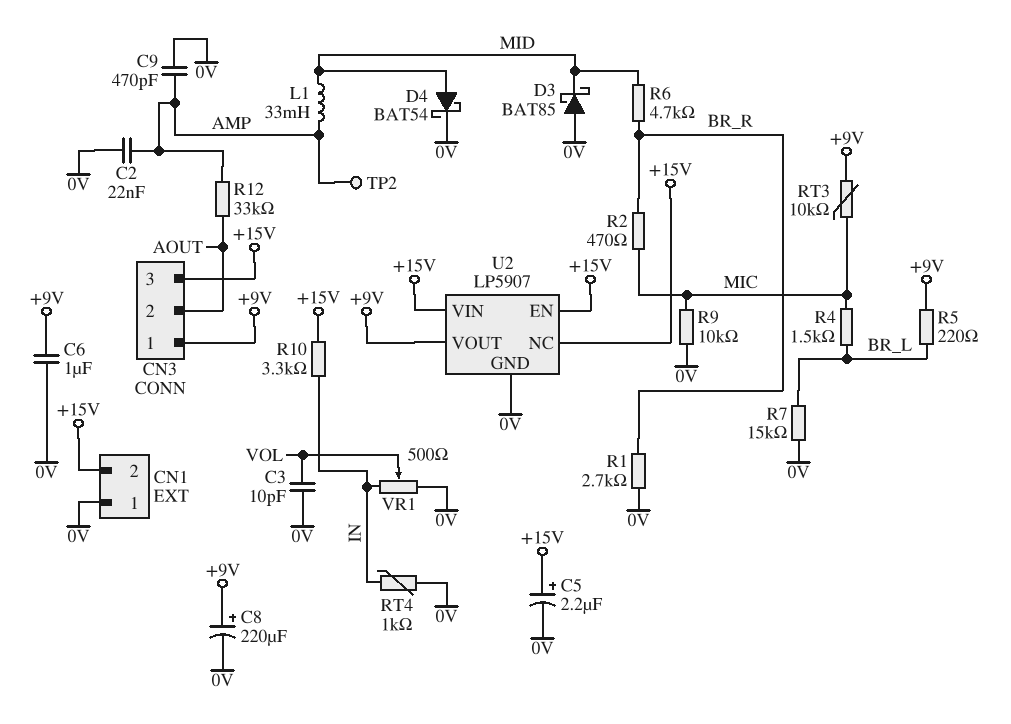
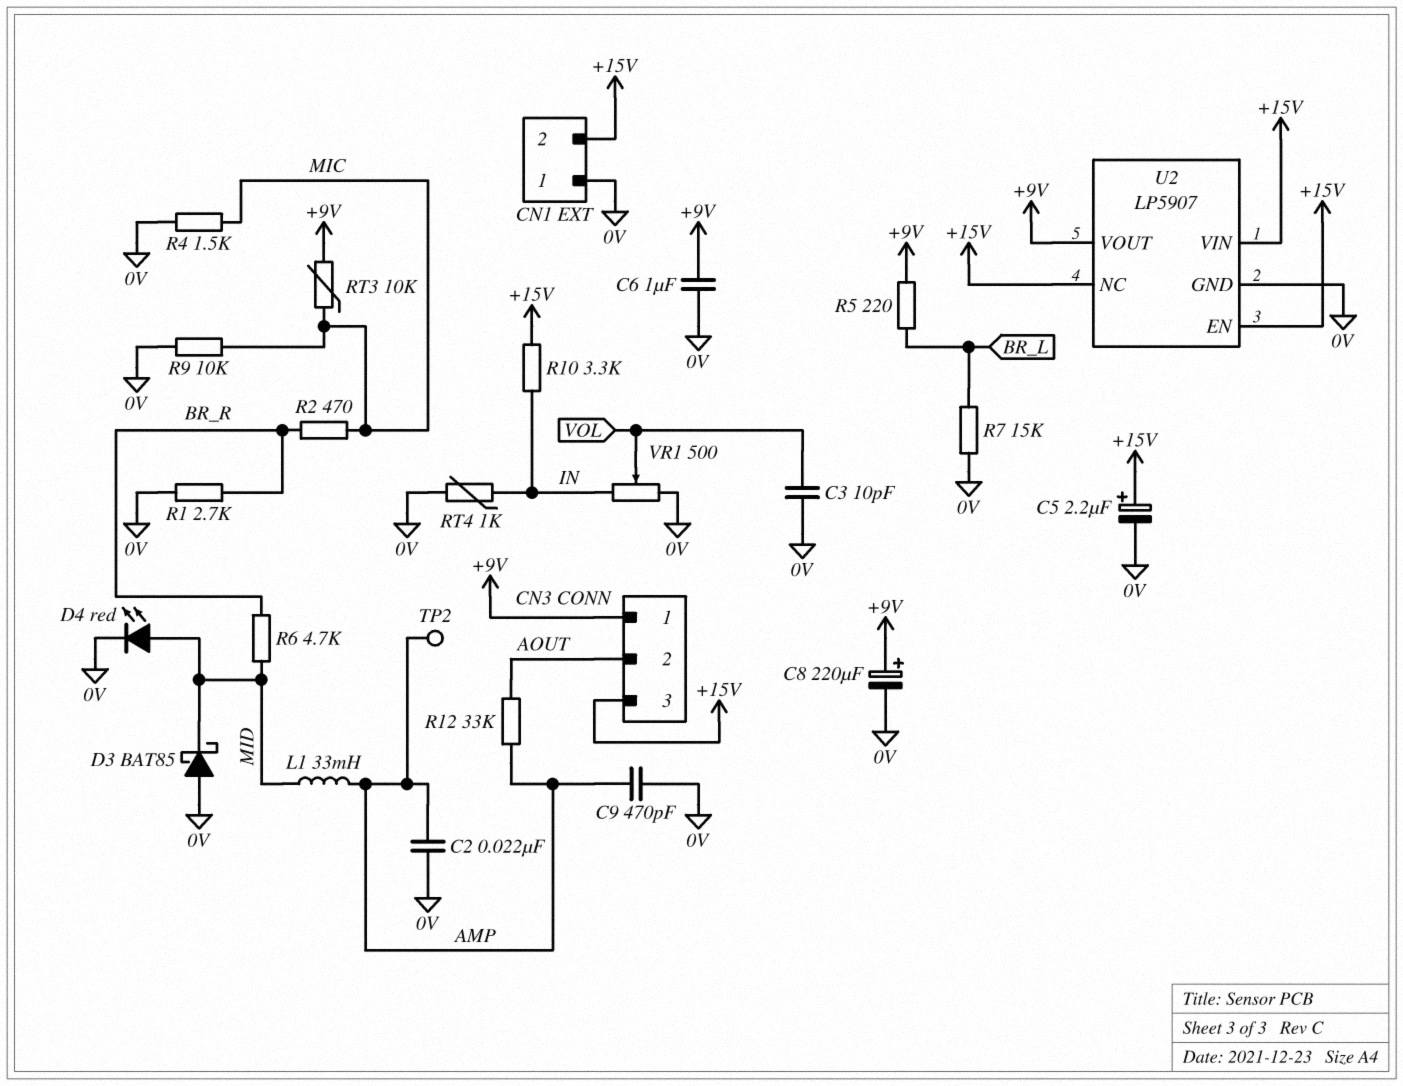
D4: schottky BAT54 (A MID, K 0V) -> LED red (A MID, K 0V)
R4: 1.5k (BR_L, MIC) -> 1.5k (0V, MIC)

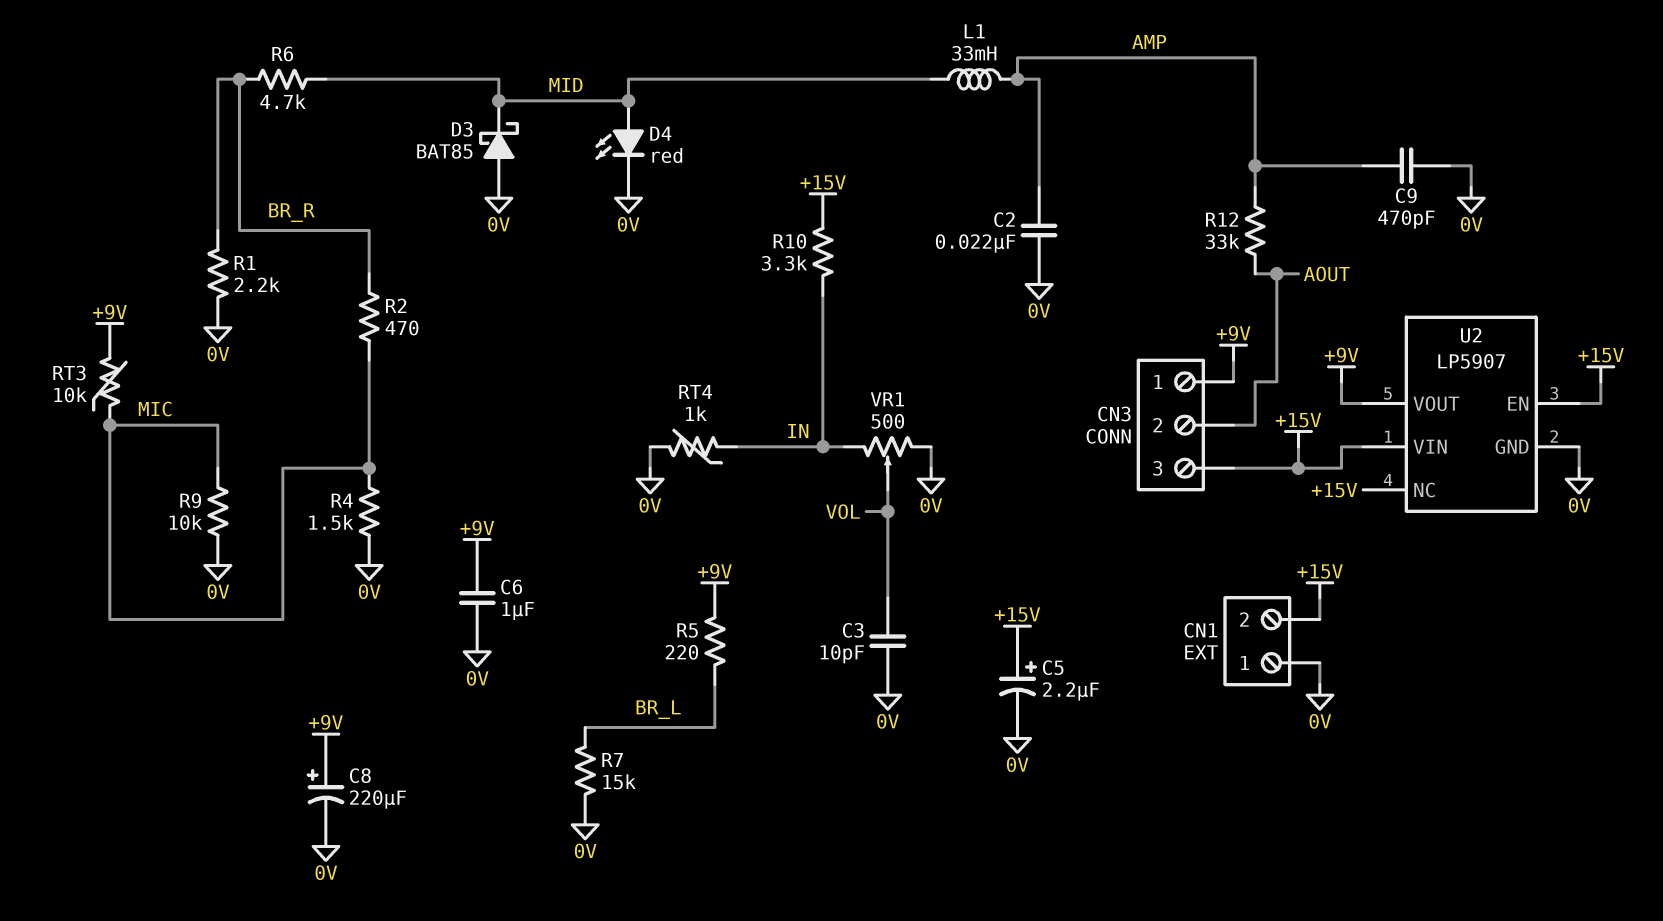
R1: 2.7k (0V, BR_R) -> 2.2k (0V, BR_R)
TP2: test point (AMP) -> none

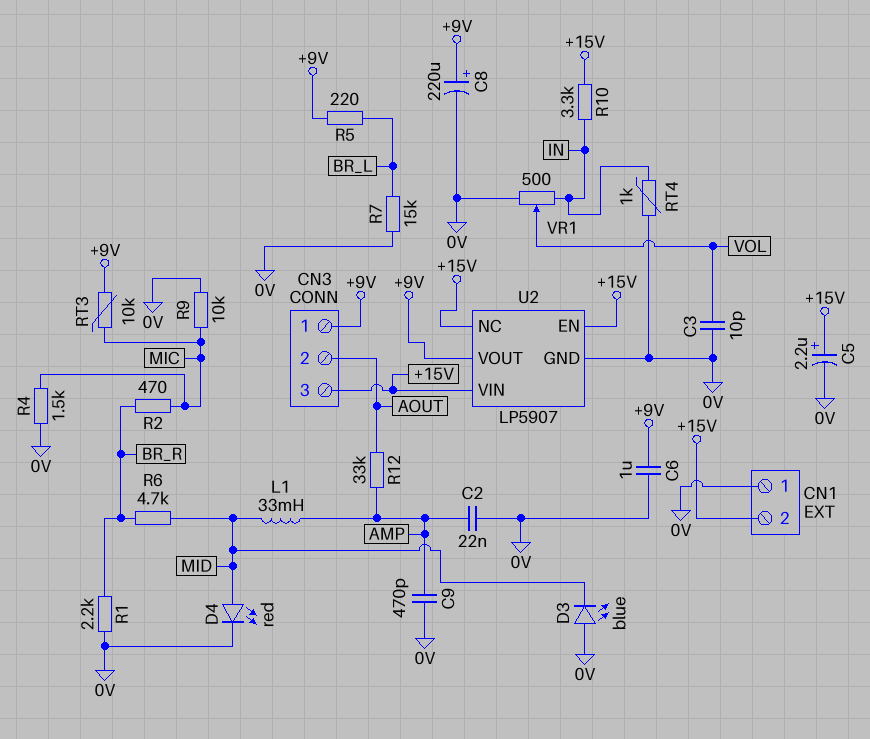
D3: schottky BAT85 (A 0V, K MID) -> LED blue (A 0V, K MID)

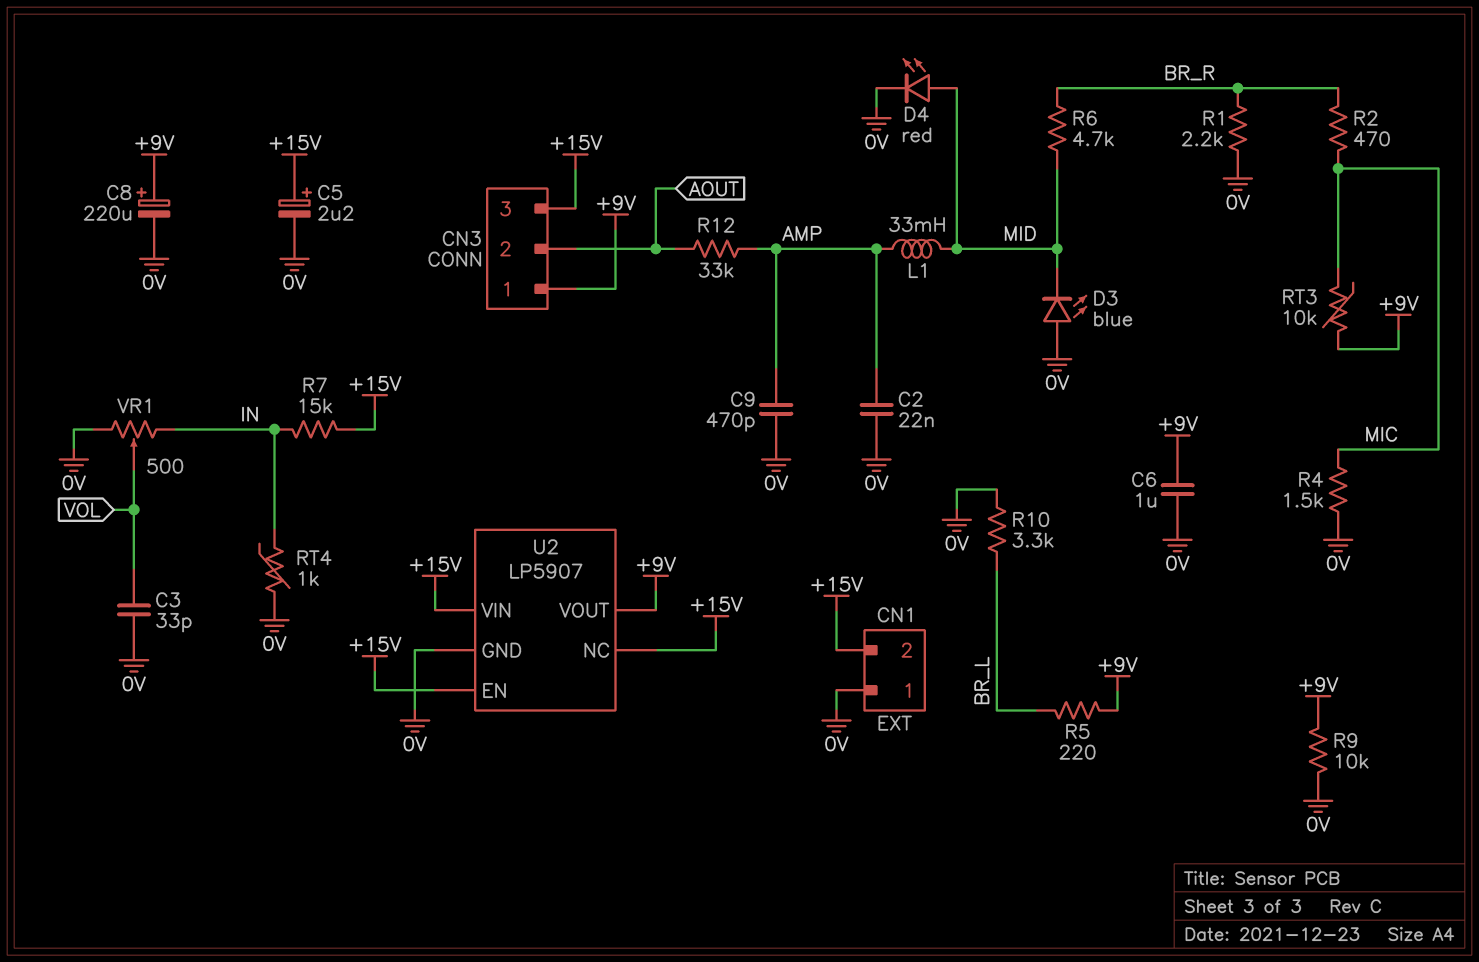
C3: 10pF (0V, VOL) -> 33pF (0V, VOL)
R7: 15k (0V, BR_L) -> 15k (+15V, IN)
R9: 10k (0V, MIC) -> 10k (+9V, 0V)
R10: 3.3k (+15V, IN) -> 3.3k (0V, BR_L)

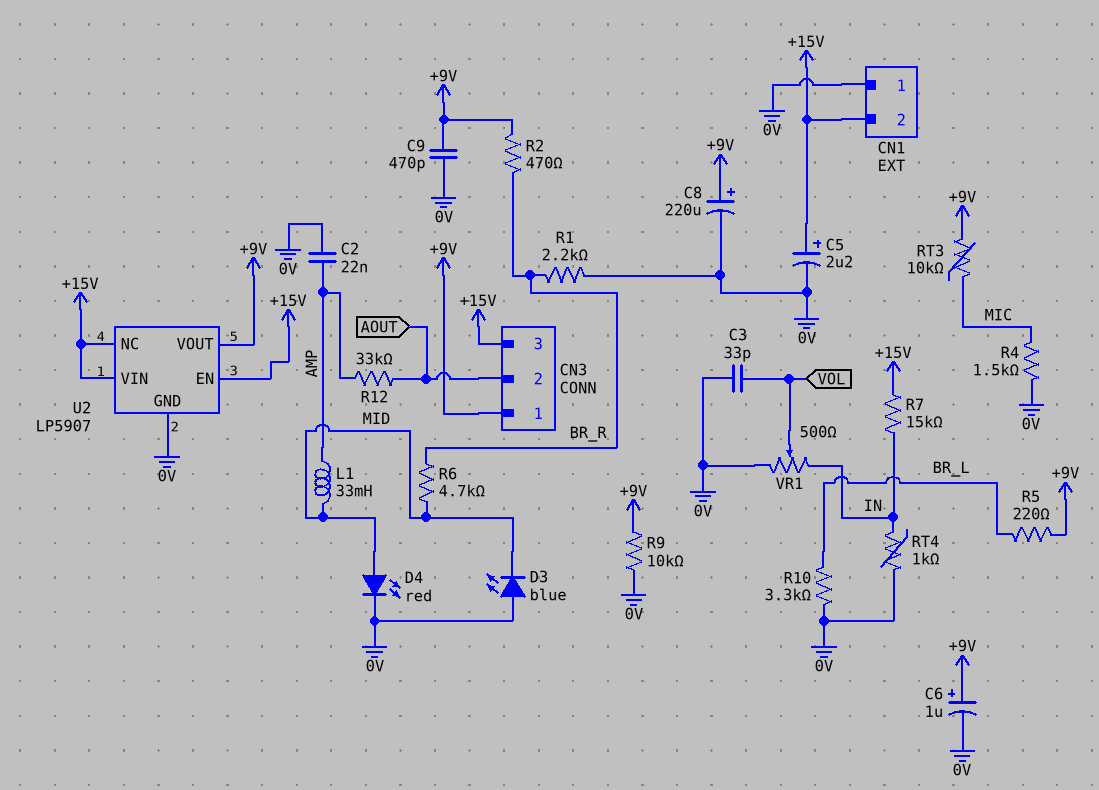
C6: 1uF (+9V, 0V) -> 1uF (plus +9V, minus 0V)
C9: 470pF (0V, AMP) -> 470pF (+9V, 0V)
R2: 470 (BR_R, MIC) -> 470 (+9V, BR_R)

